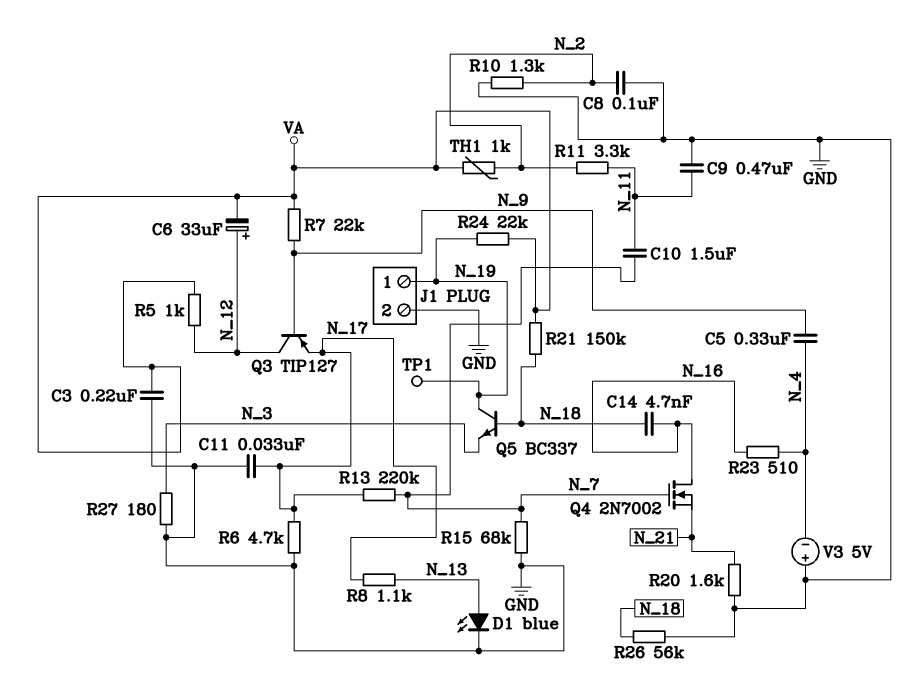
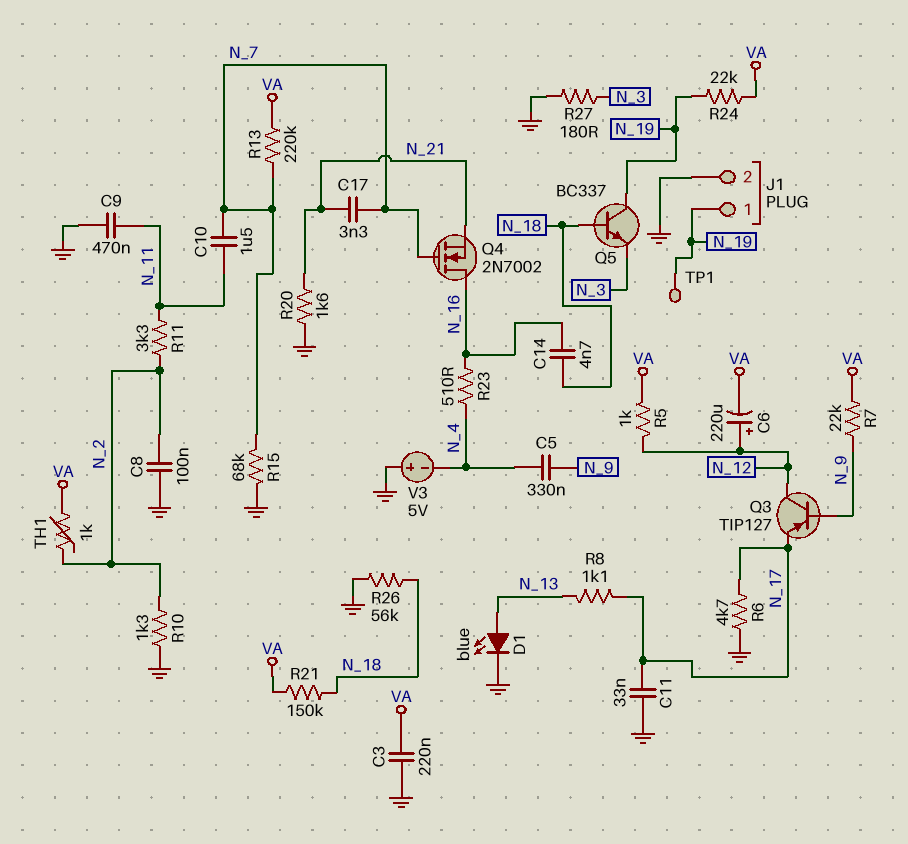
C6: 33uF (plus N_12, minus VA) -> 220uF (plus N_12, minus VA)
C17: none -> 3.3nF (N_7, N_21)
R13: 220k (N_7, N_17) -> 220k (N_7, VA)

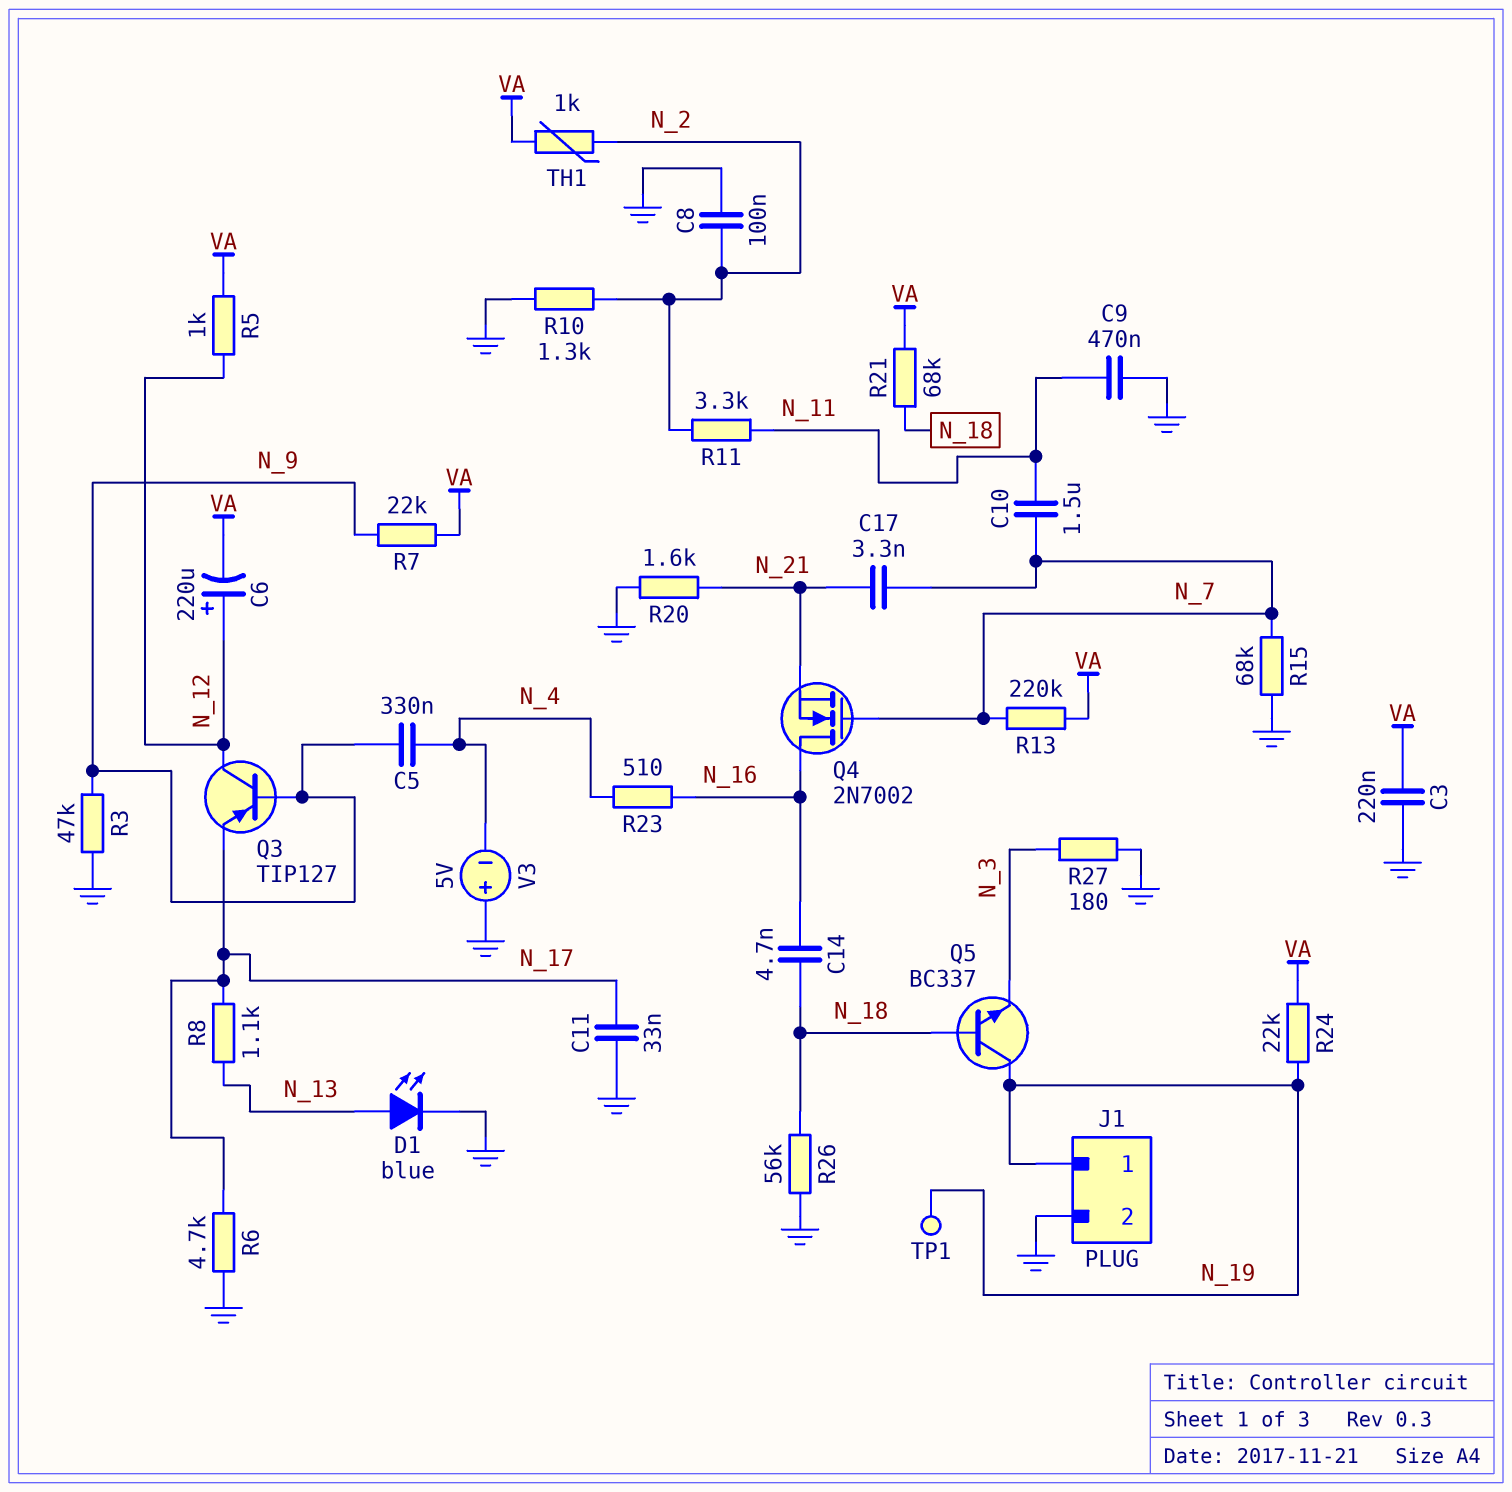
R3: none -> 47k (GND, N_9)
R21: 150k (N_18, VA) -> 68k (N_18, VA)

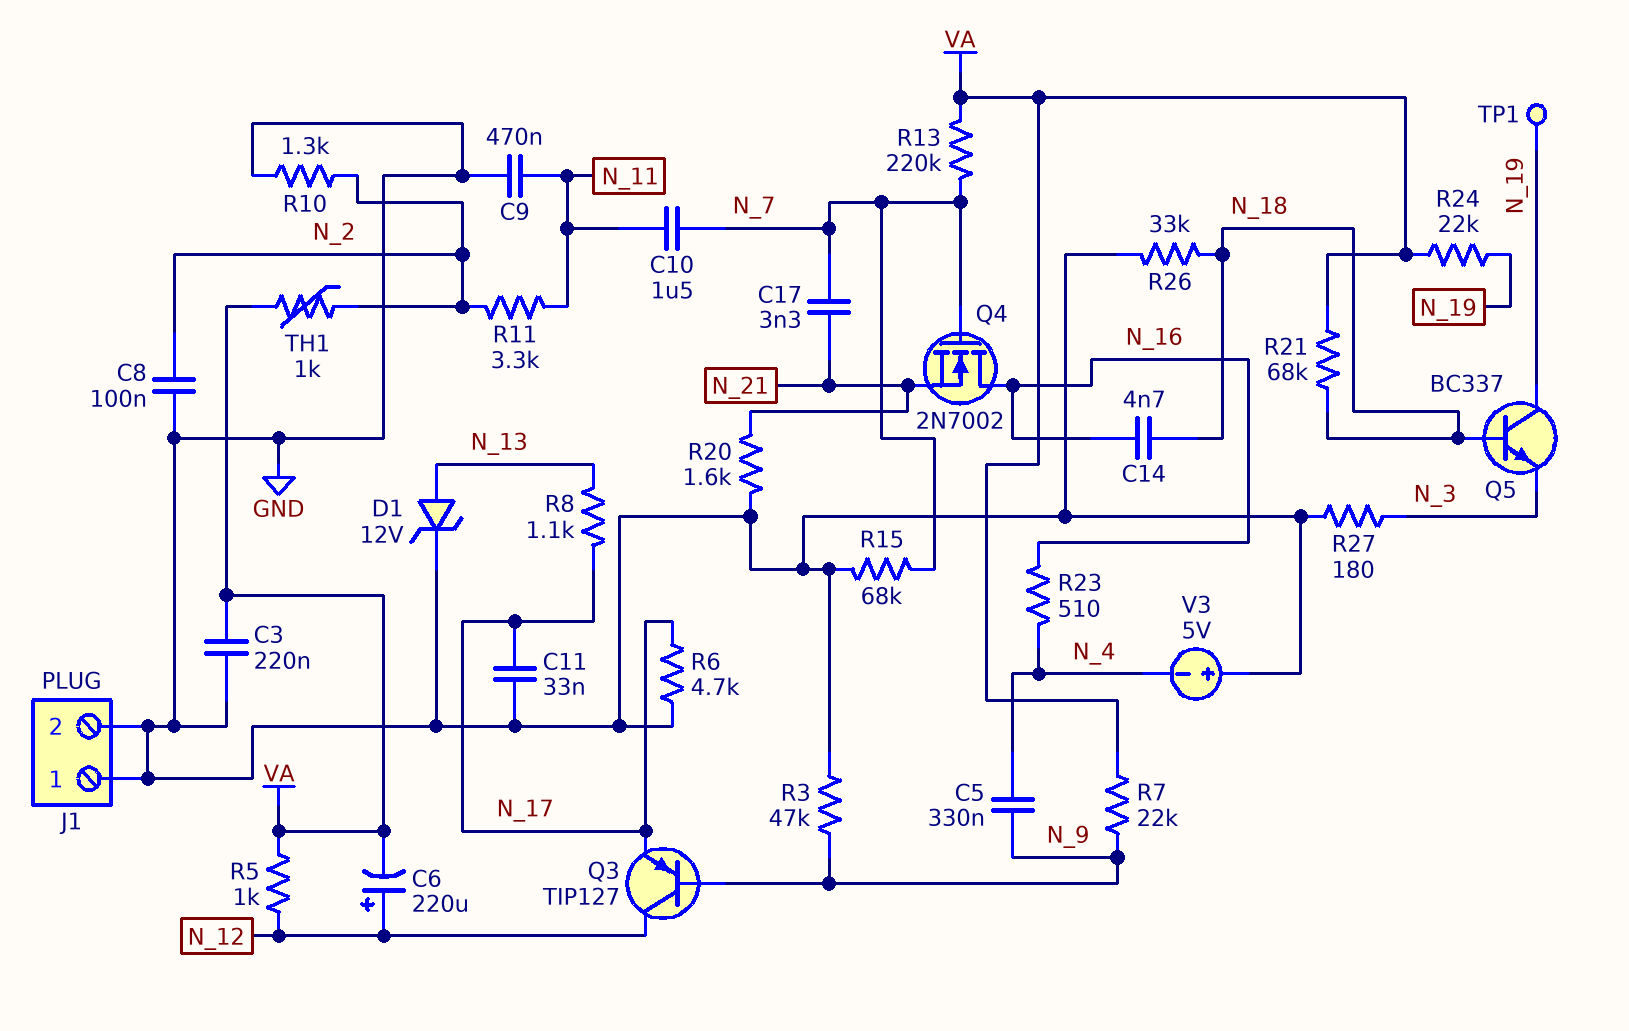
D1: LED blue (A N_13, K GND) -> zener 12V (A N_13, K GND)
J1 pin 1: N_19 -> GND
R26: 56k (GND, N_18) -> 33k (GND, N_18)

